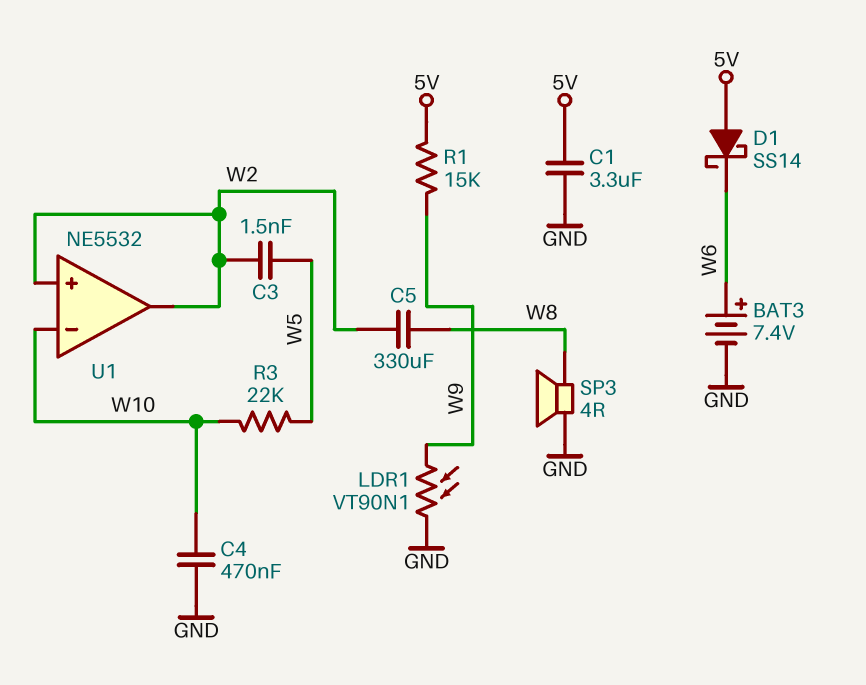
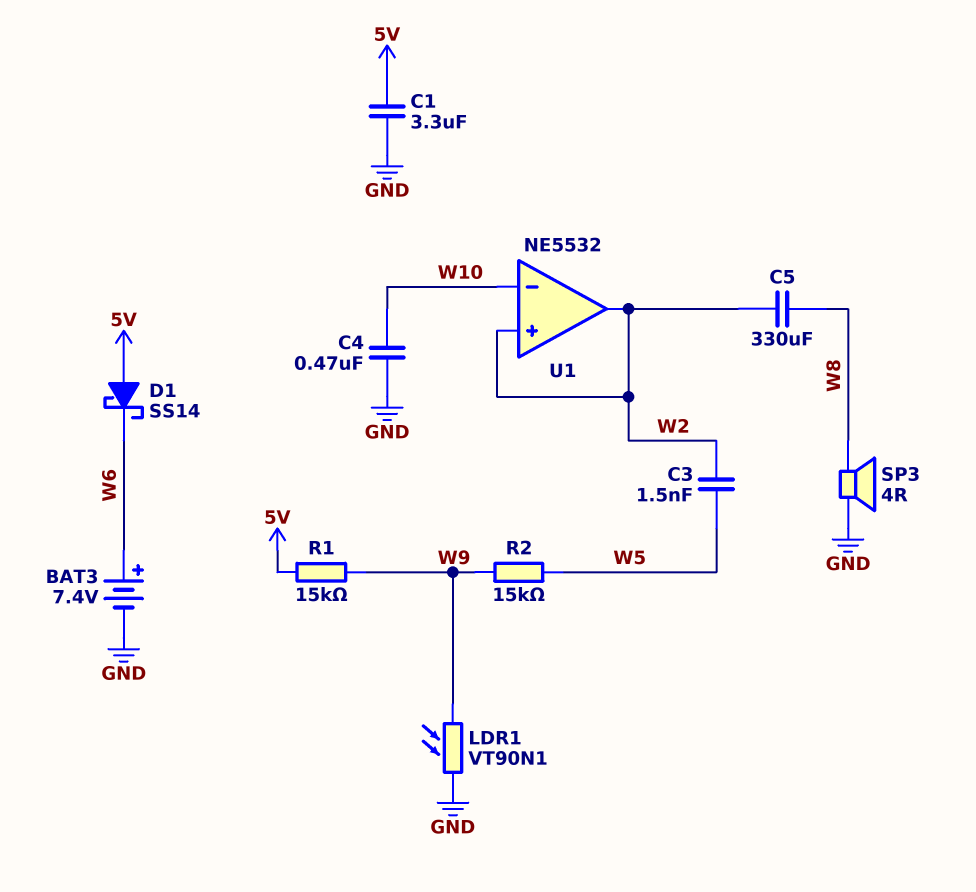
R2: none -> 15k (W5, W9)
R3: 22k (W5, W10) -> none

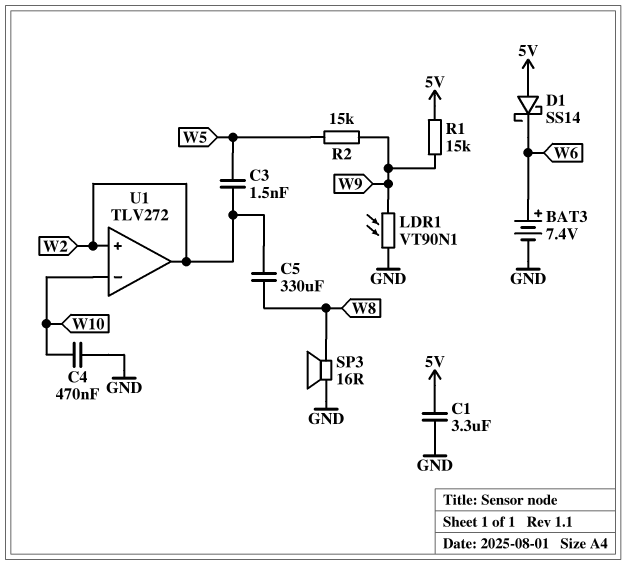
SP3: speaker 4R (GND, W8) -> speaker 16R (GND, W8)
U1: NE5532 -> TLV272

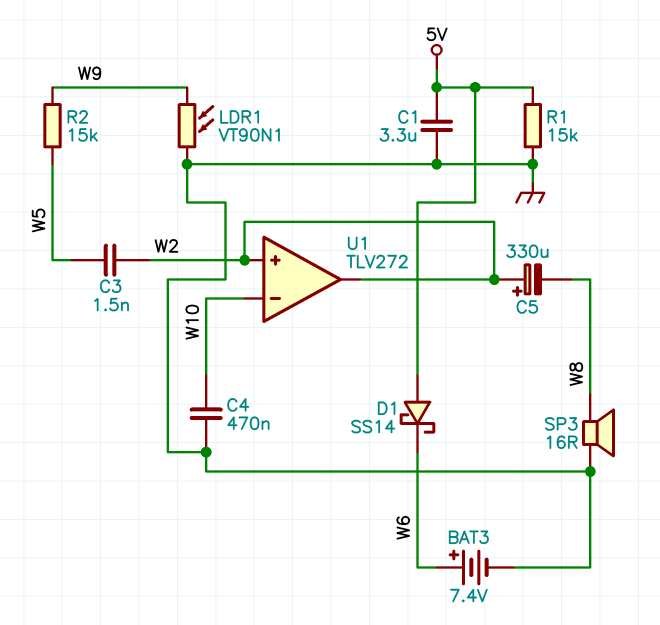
C5: 330uF (W2, W8) -> 330uF (plus W2, minus W8)
R1: 15k (5V, W9) -> 15k (5V, GND)

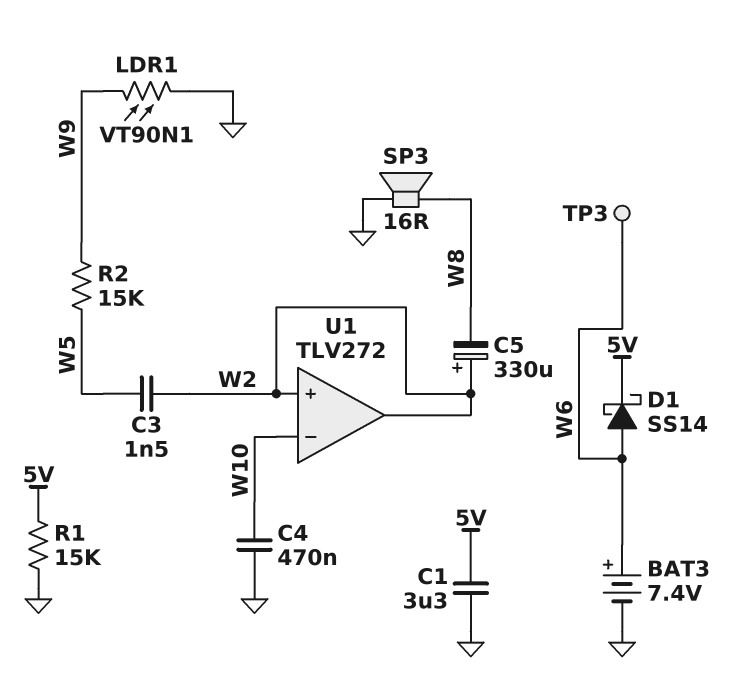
D1: schottky SS14 (A 5V, K W6) -> schottky SS14 (A W6, K 5V)
TP3: none -> test point (W6)

